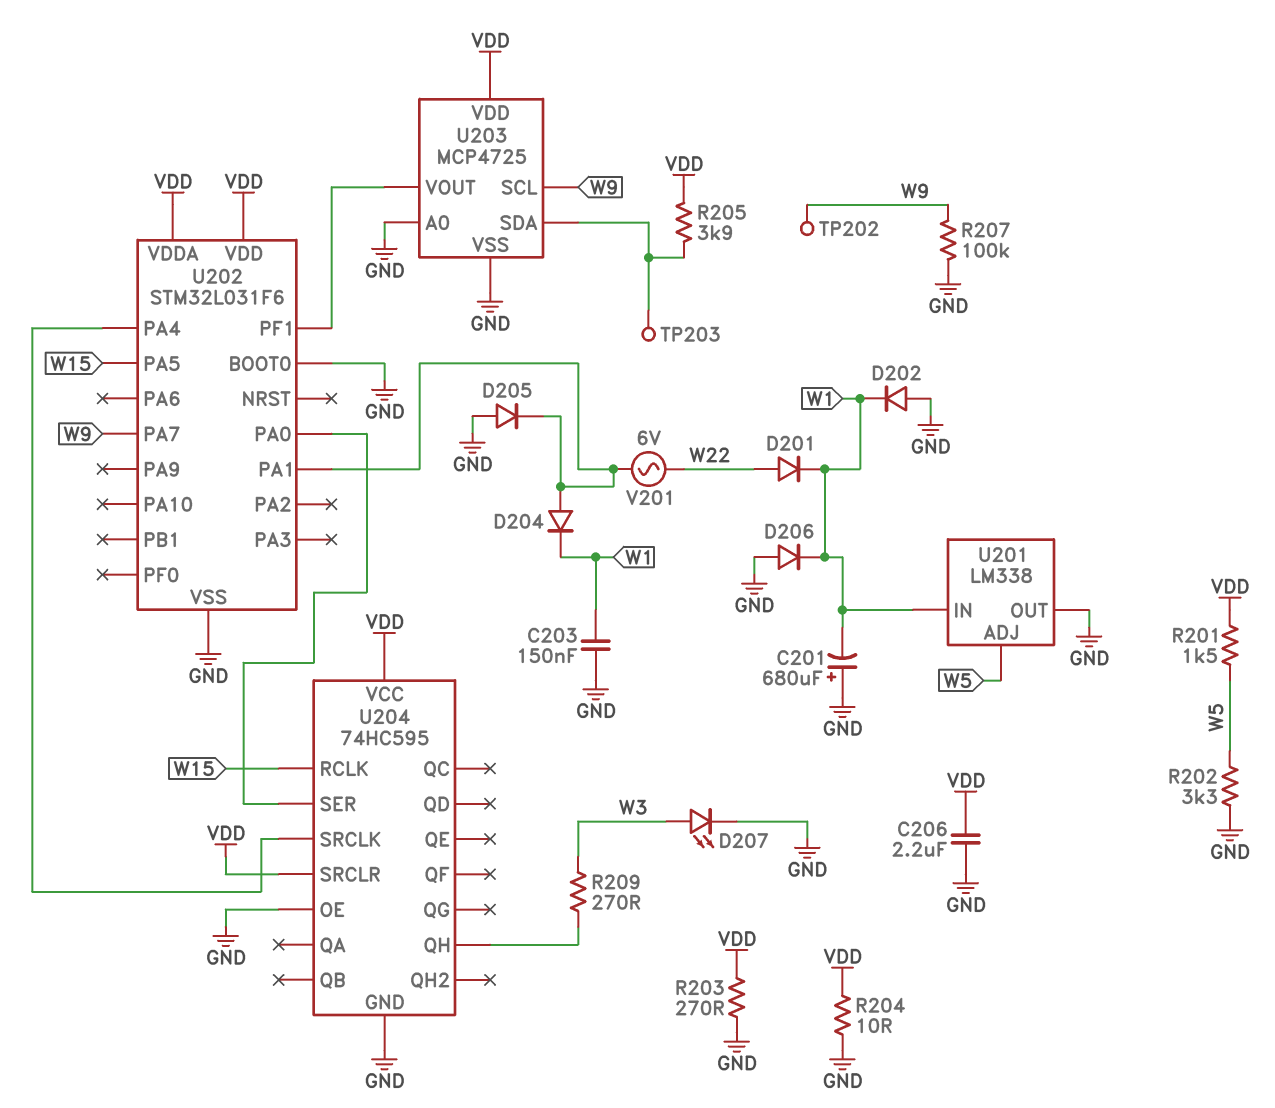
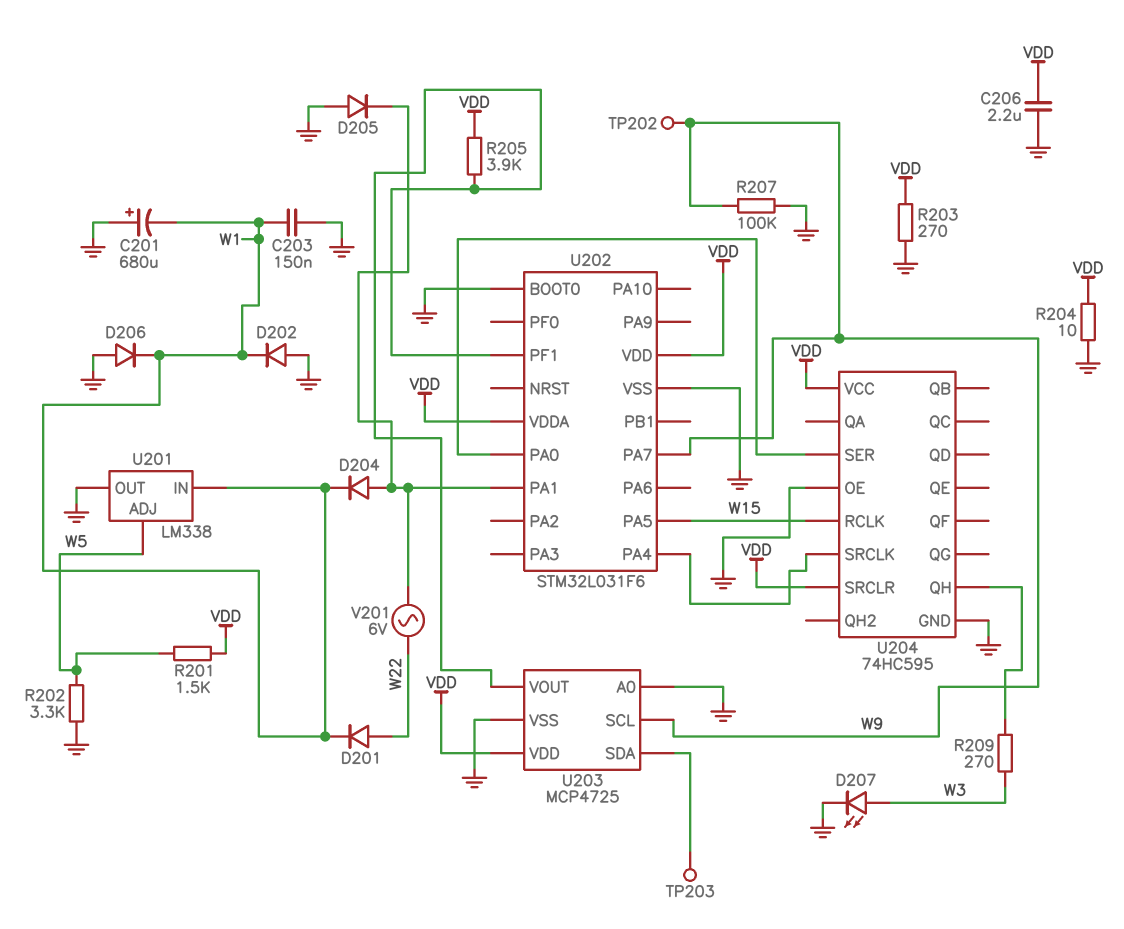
R205: 3.9k (U203/SDA, VDD) -> 3.9k (U202/PF1, VDD)

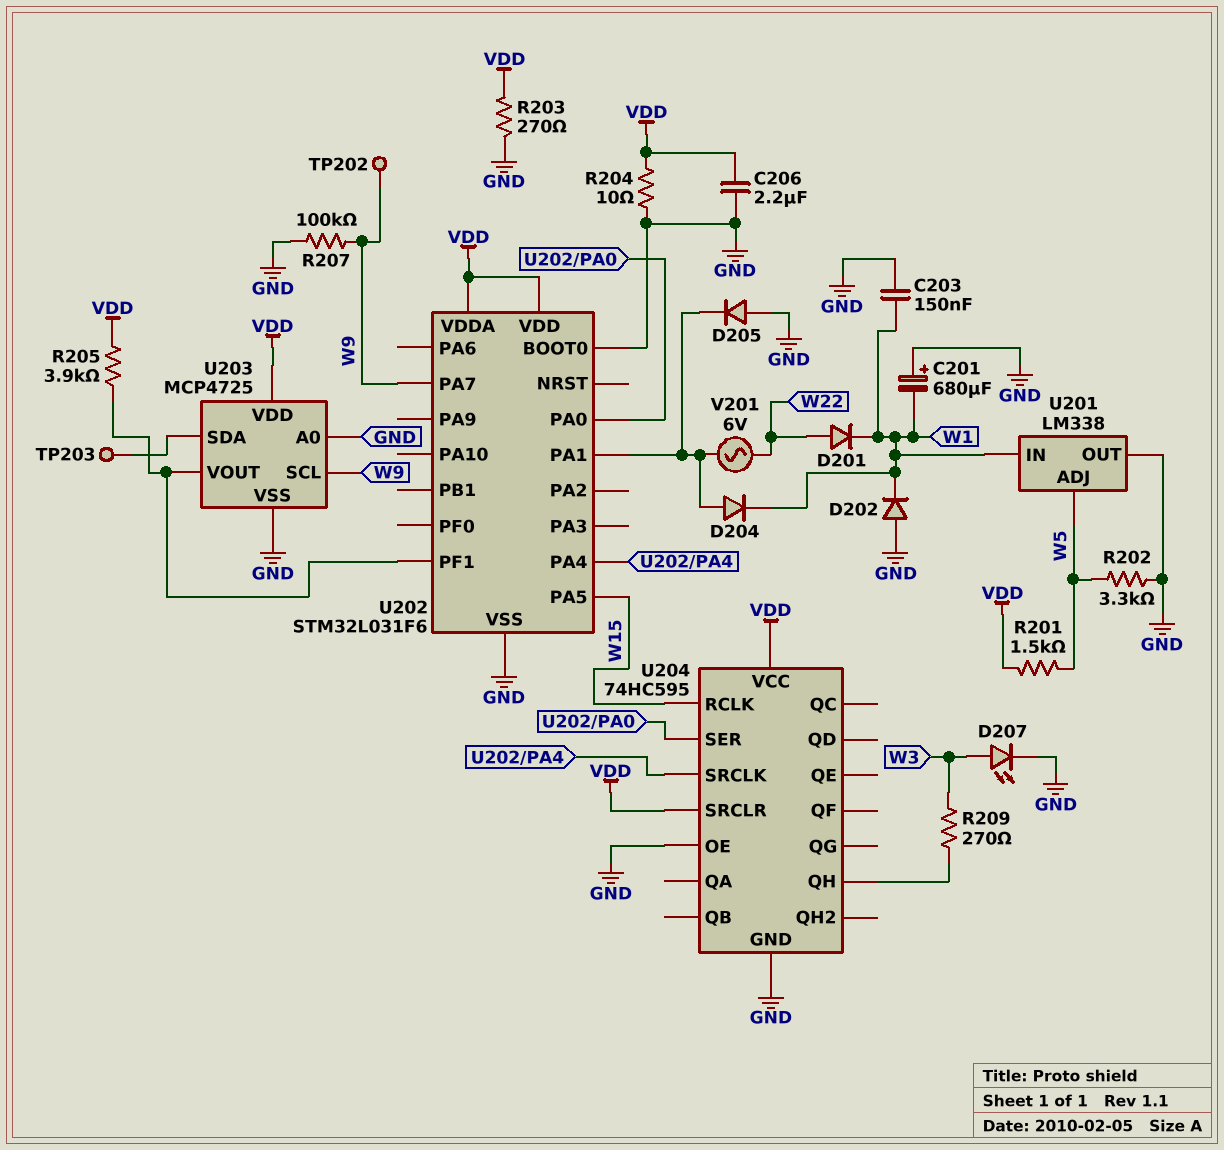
D206: diode (A GND, K W1) -> none

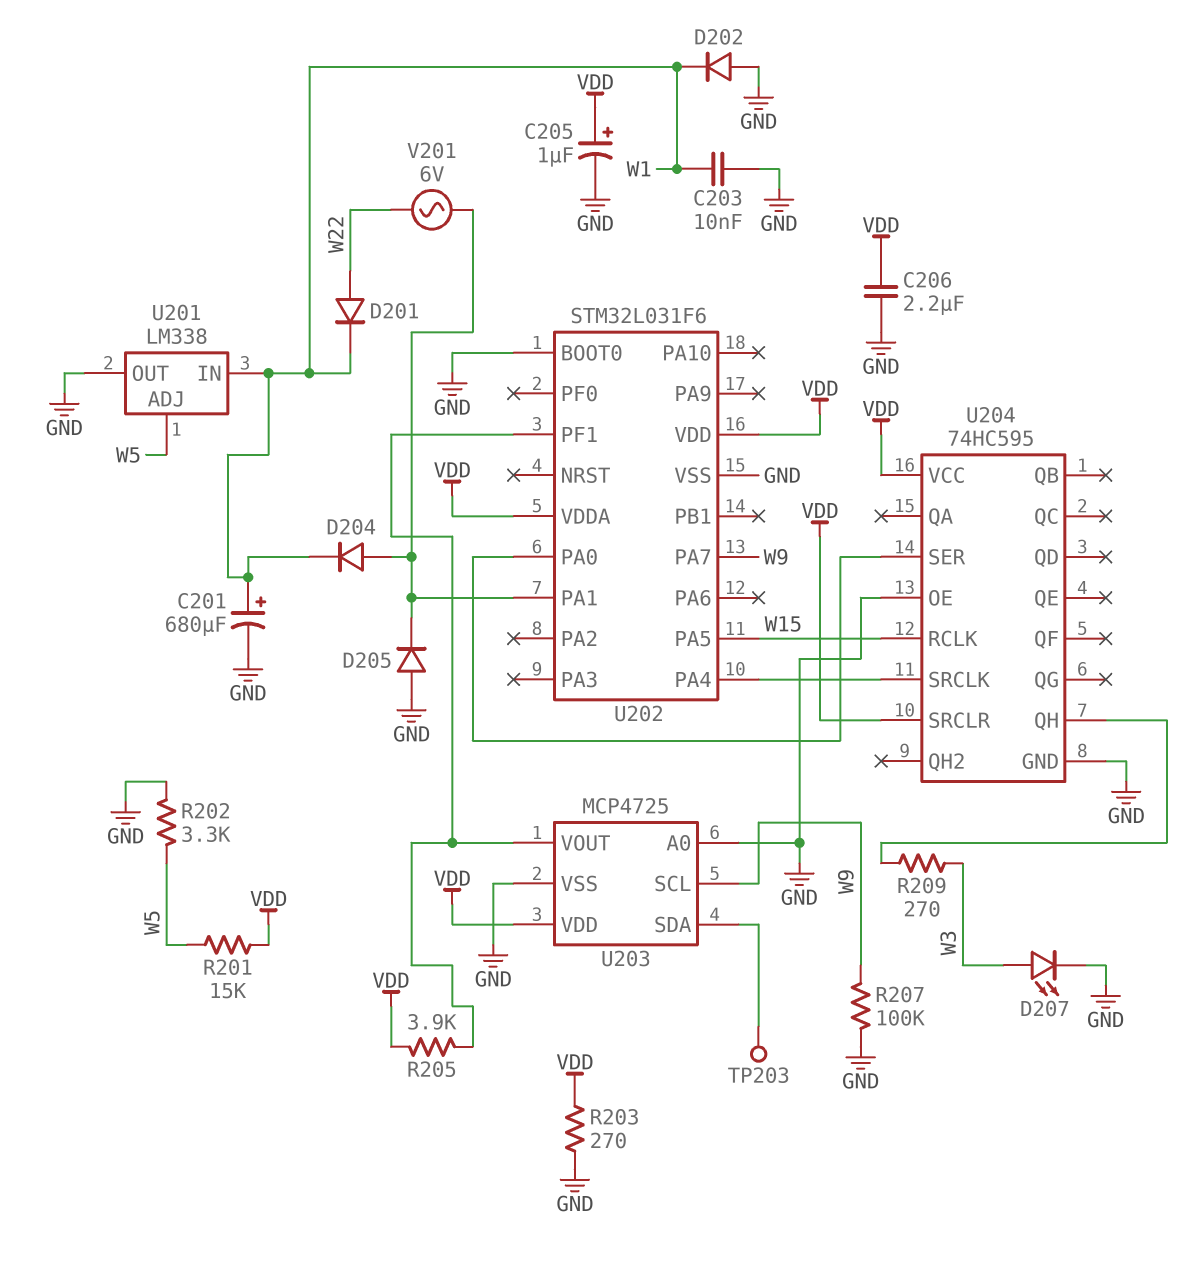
C201: 680uF (plus GND, minus W1) -> 680uF (plus W1, minus GND)
C203: 150nF (GND, W1) -> 10nF (GND, W1)
C205: none -> 1uF (plus VDD, minus GND)
R201: 1.5k (VDD, W5) -> 15k (VDD, W5)
R204: 10 (GND, VDD) -> none
TP202: test point (W9) -> none

